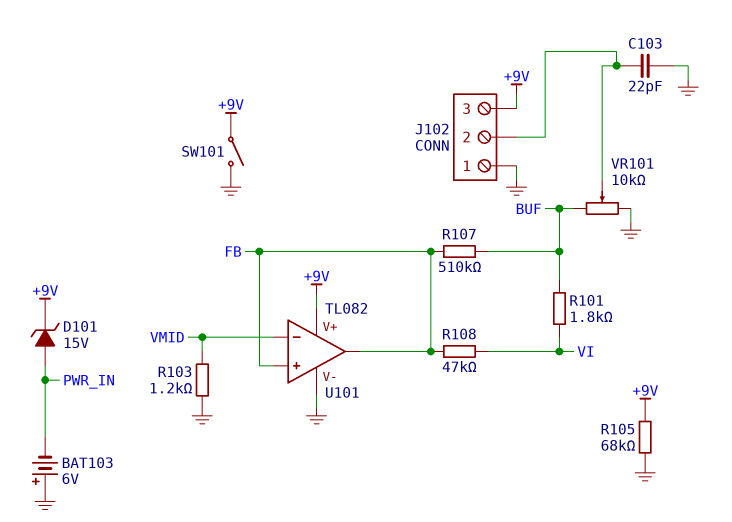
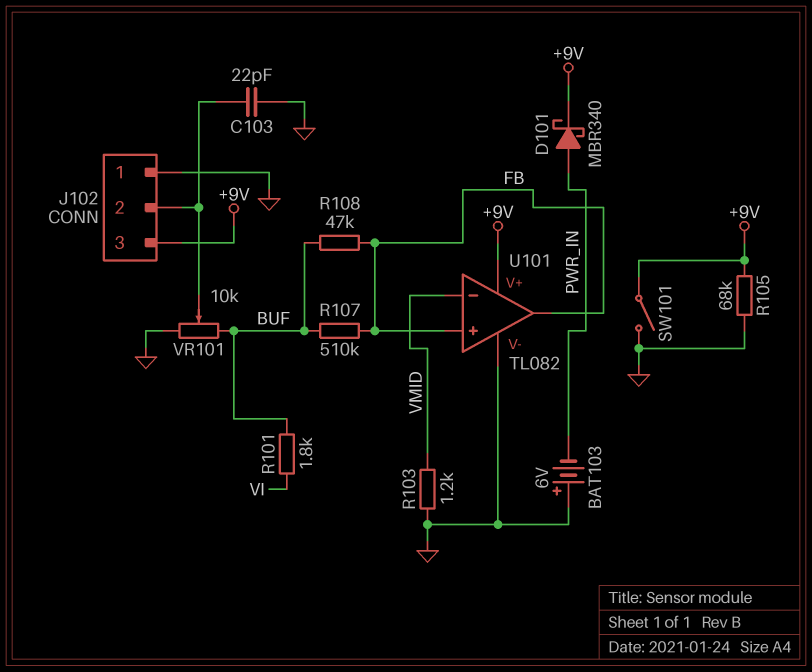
D101: zener 15V (A PWR_IN, K +9V) -> schottky MBR340 (A PWR_IN, K +9V)
R108: 47k (FB, VI) -> 47k (BUF, FB)

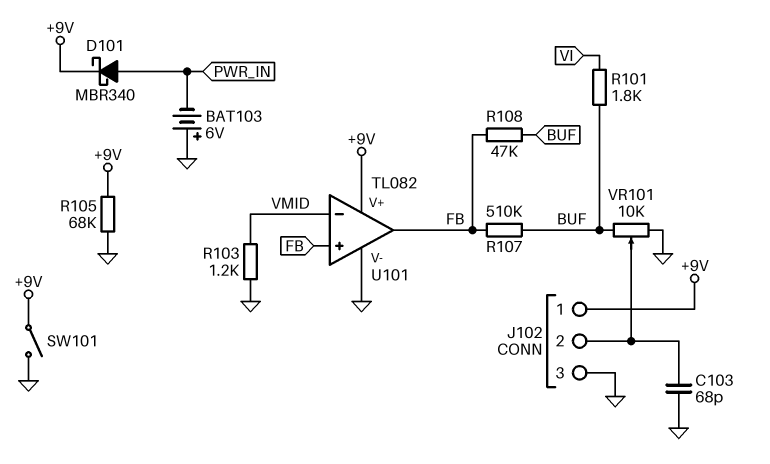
C103: 22pF (GND, J102/2) -> 68pF (GND, J102/2)
J102 pin 1: GND -> +9V
J102 pin 3: +9V -> GND

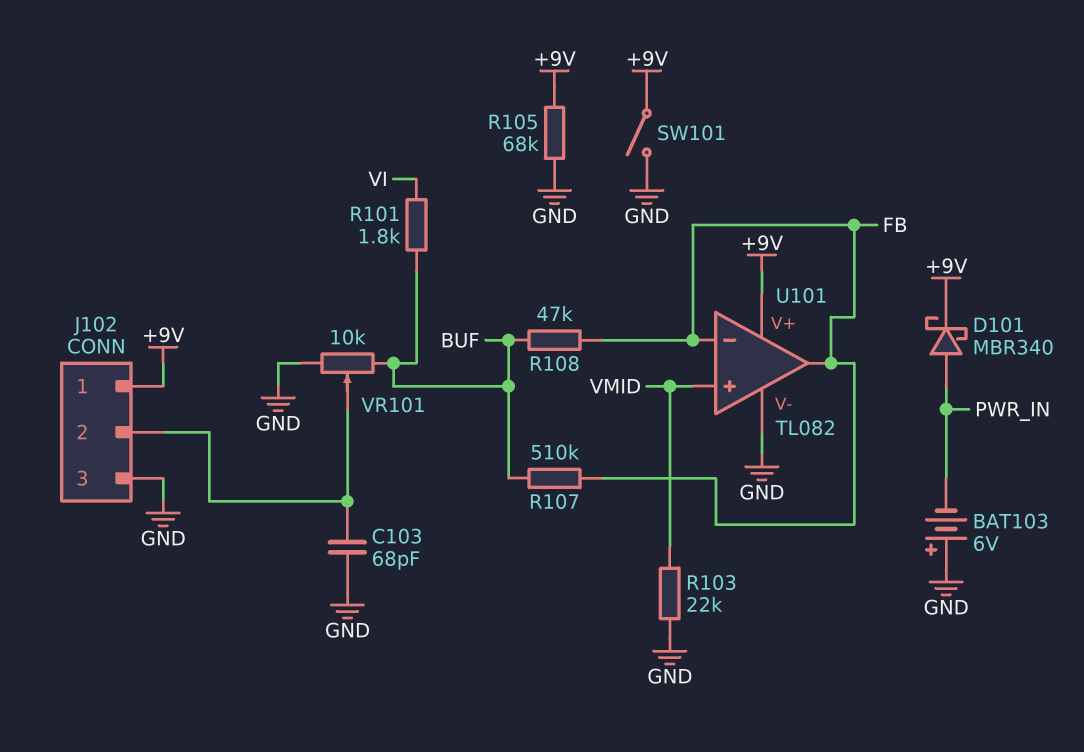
R103: 1.2k (GND, VMID) -> 22k (GND, VMID)
U101 pin in+: FB -> VMID
U101 pin in-: VMID -> FB

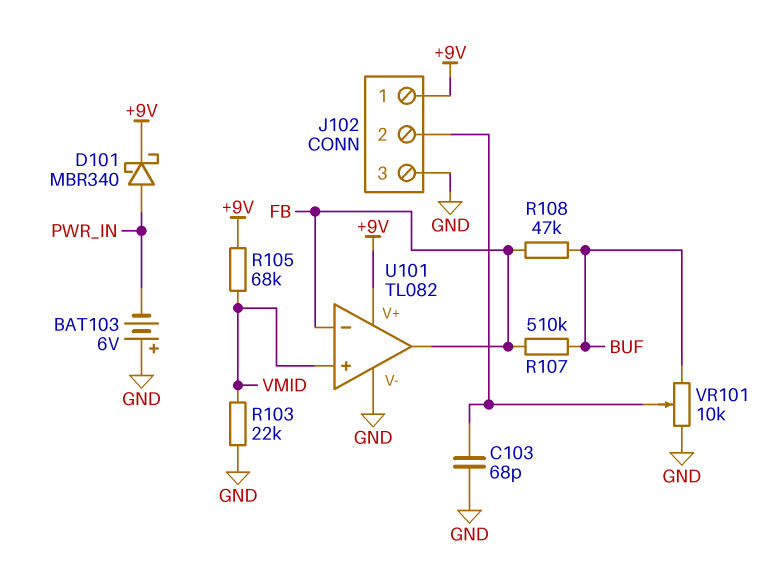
R101: 1.8k (BUF, VI) -> none
R105: 68k (+9V, GND) -> 68k (+9V, VMID)
SW101: switch (+9V, GND) -> none

